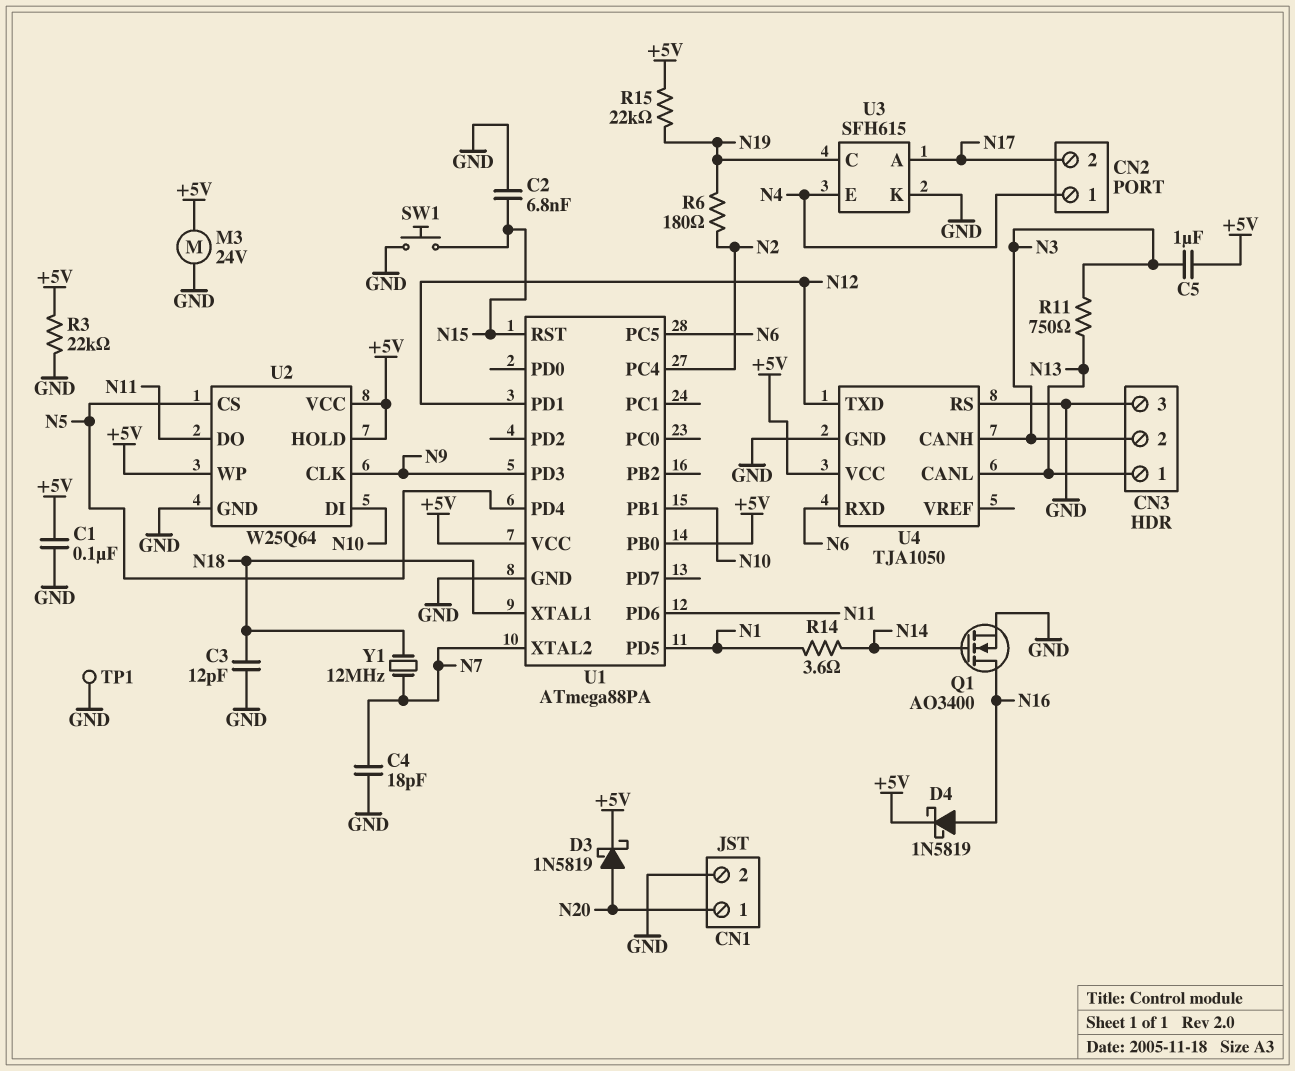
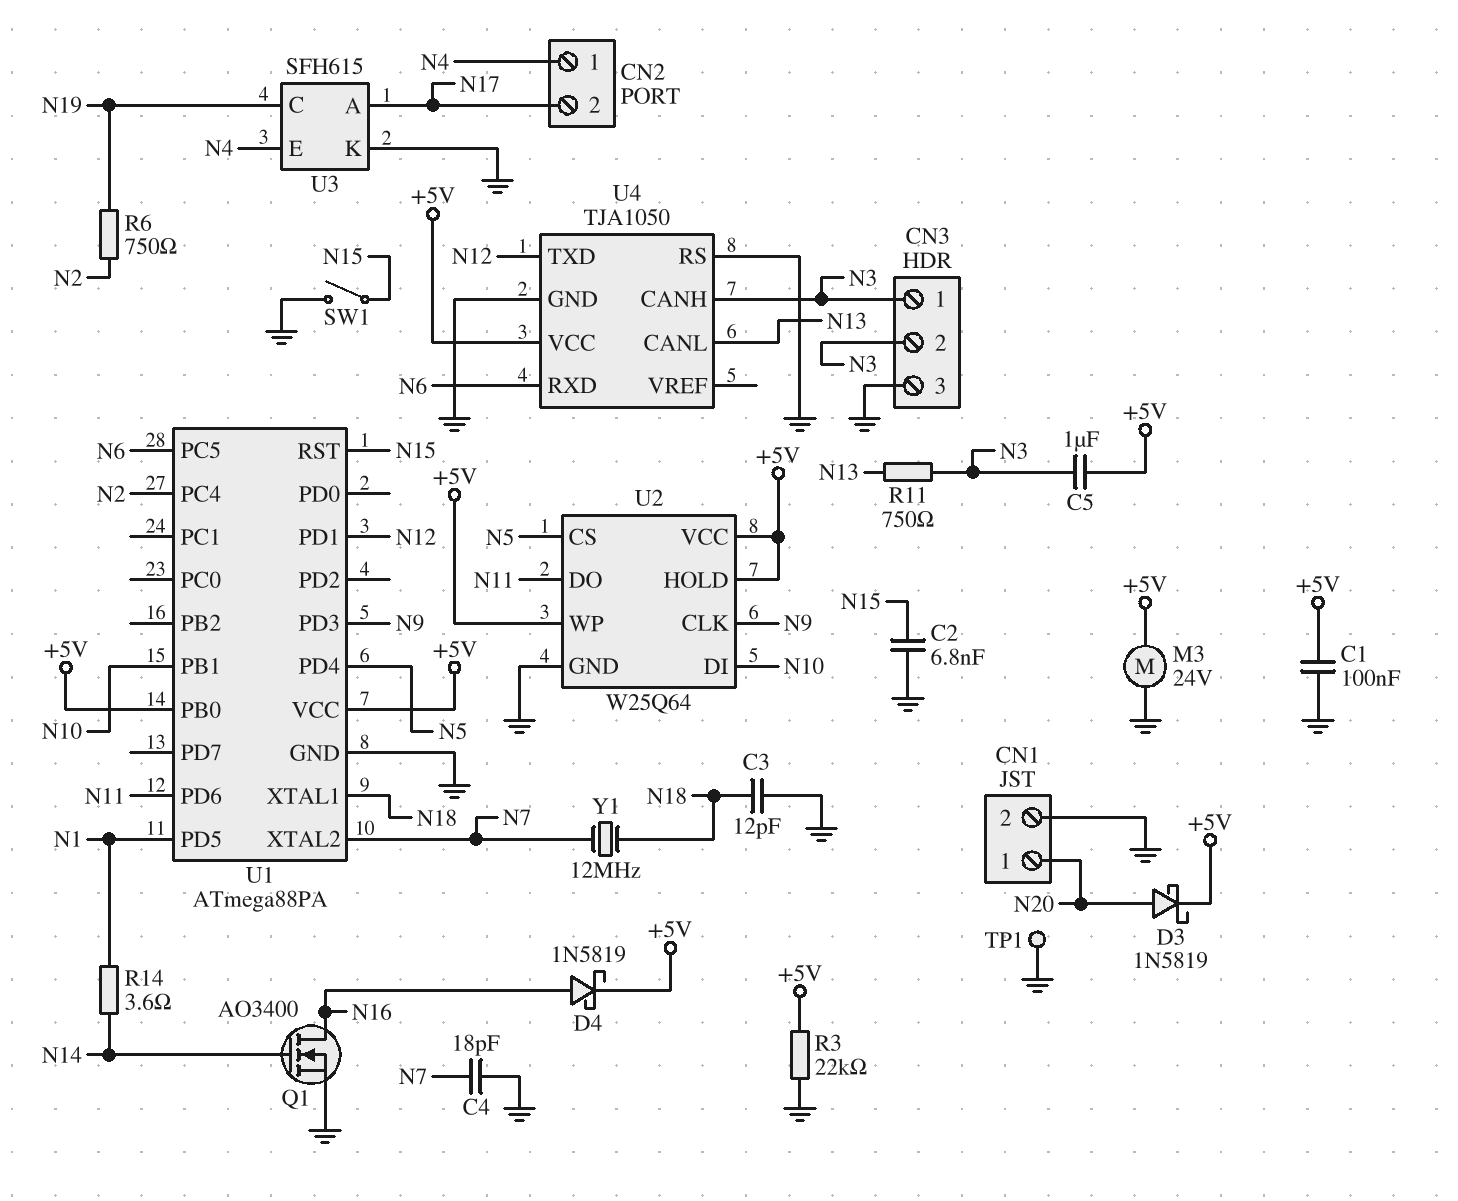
CN3 pin 1: N13 -> N3
R6: 180 (N2, N19) -> 750 (N2, N19)
R15: 22k (+5V, N19) -> none
SW1: button (GND, N15) -> switch (GND, N15)

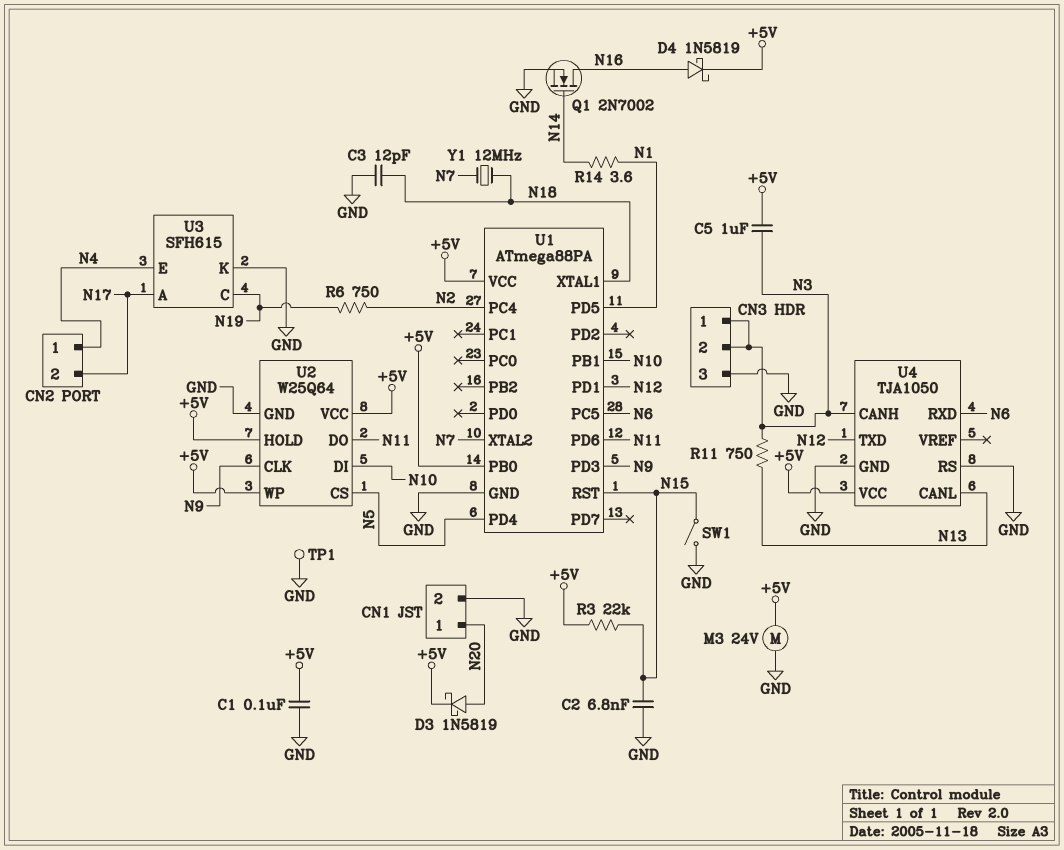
C4: 18pF (GND, N7) -> none
Q1: NMOS AO3400 (G N14, D N16, S GND) -> NMOS 2N7002 (G N14, D N16, S GND)
R3: 22k (+5V, GND) -> 22k (+5V, N15)

